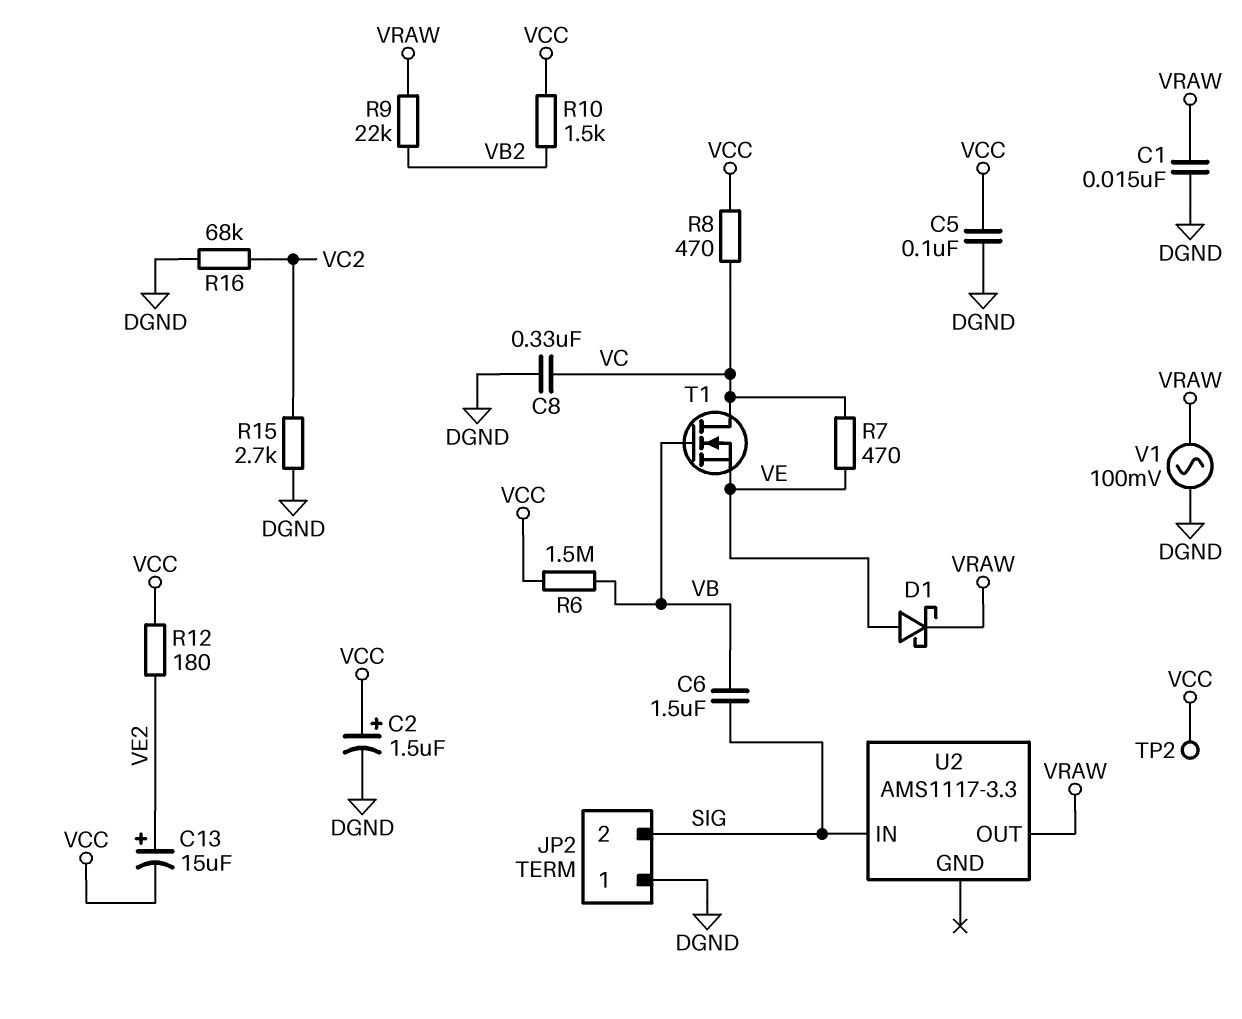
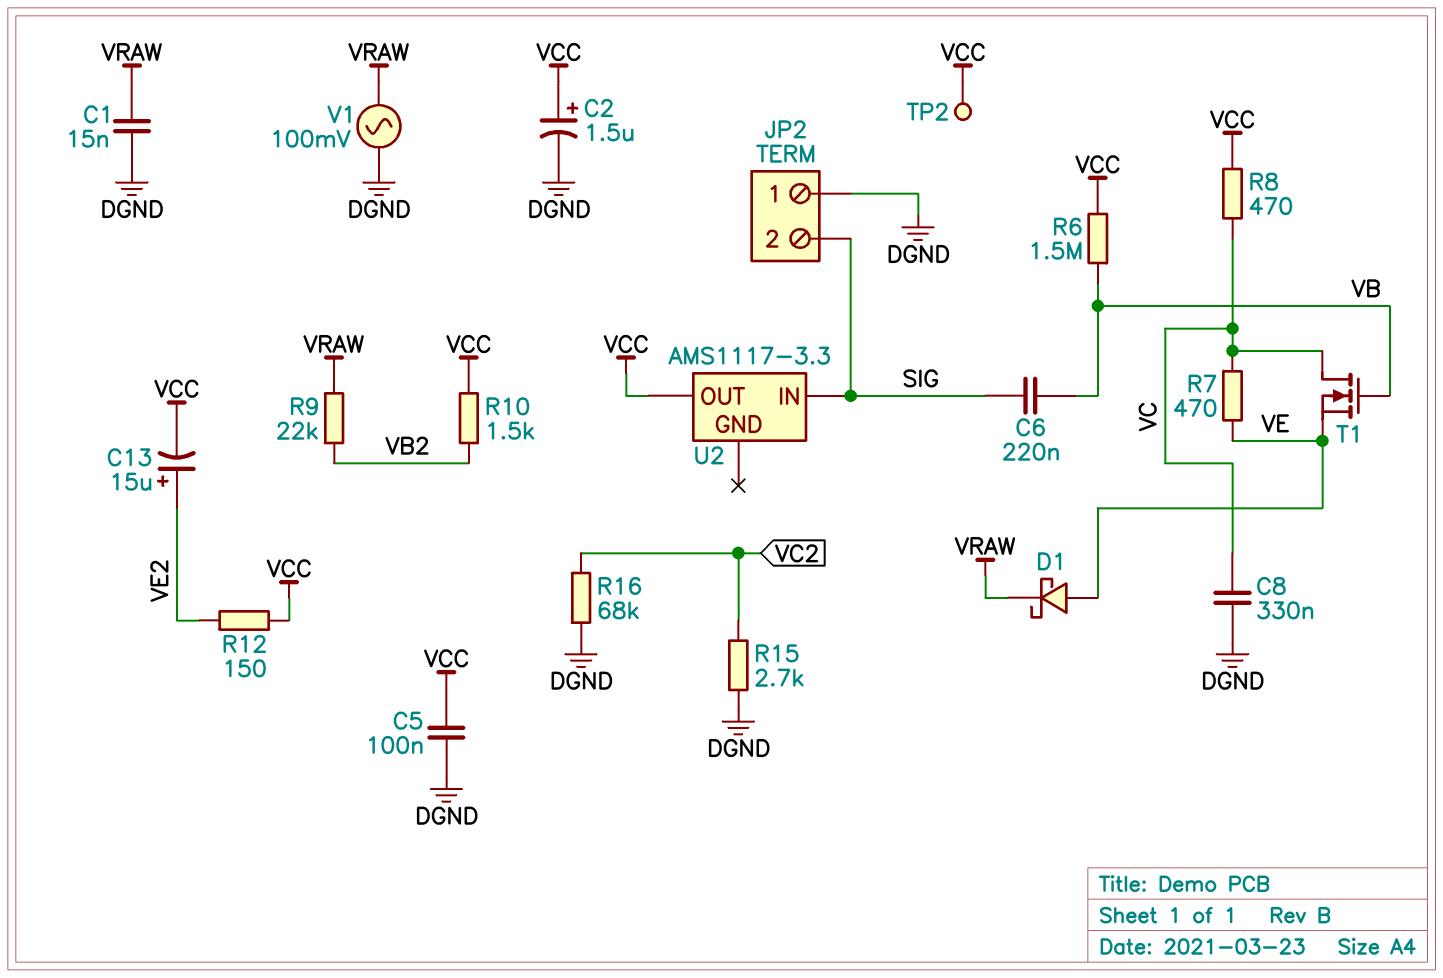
C6: 1.5uF (SIG, VB) -> 220nF (SIG, VB)
R12: 180 (VCC, VE2) -> 150 (VCC, VE2)
U2 pin OUT: VRAW -> VCC

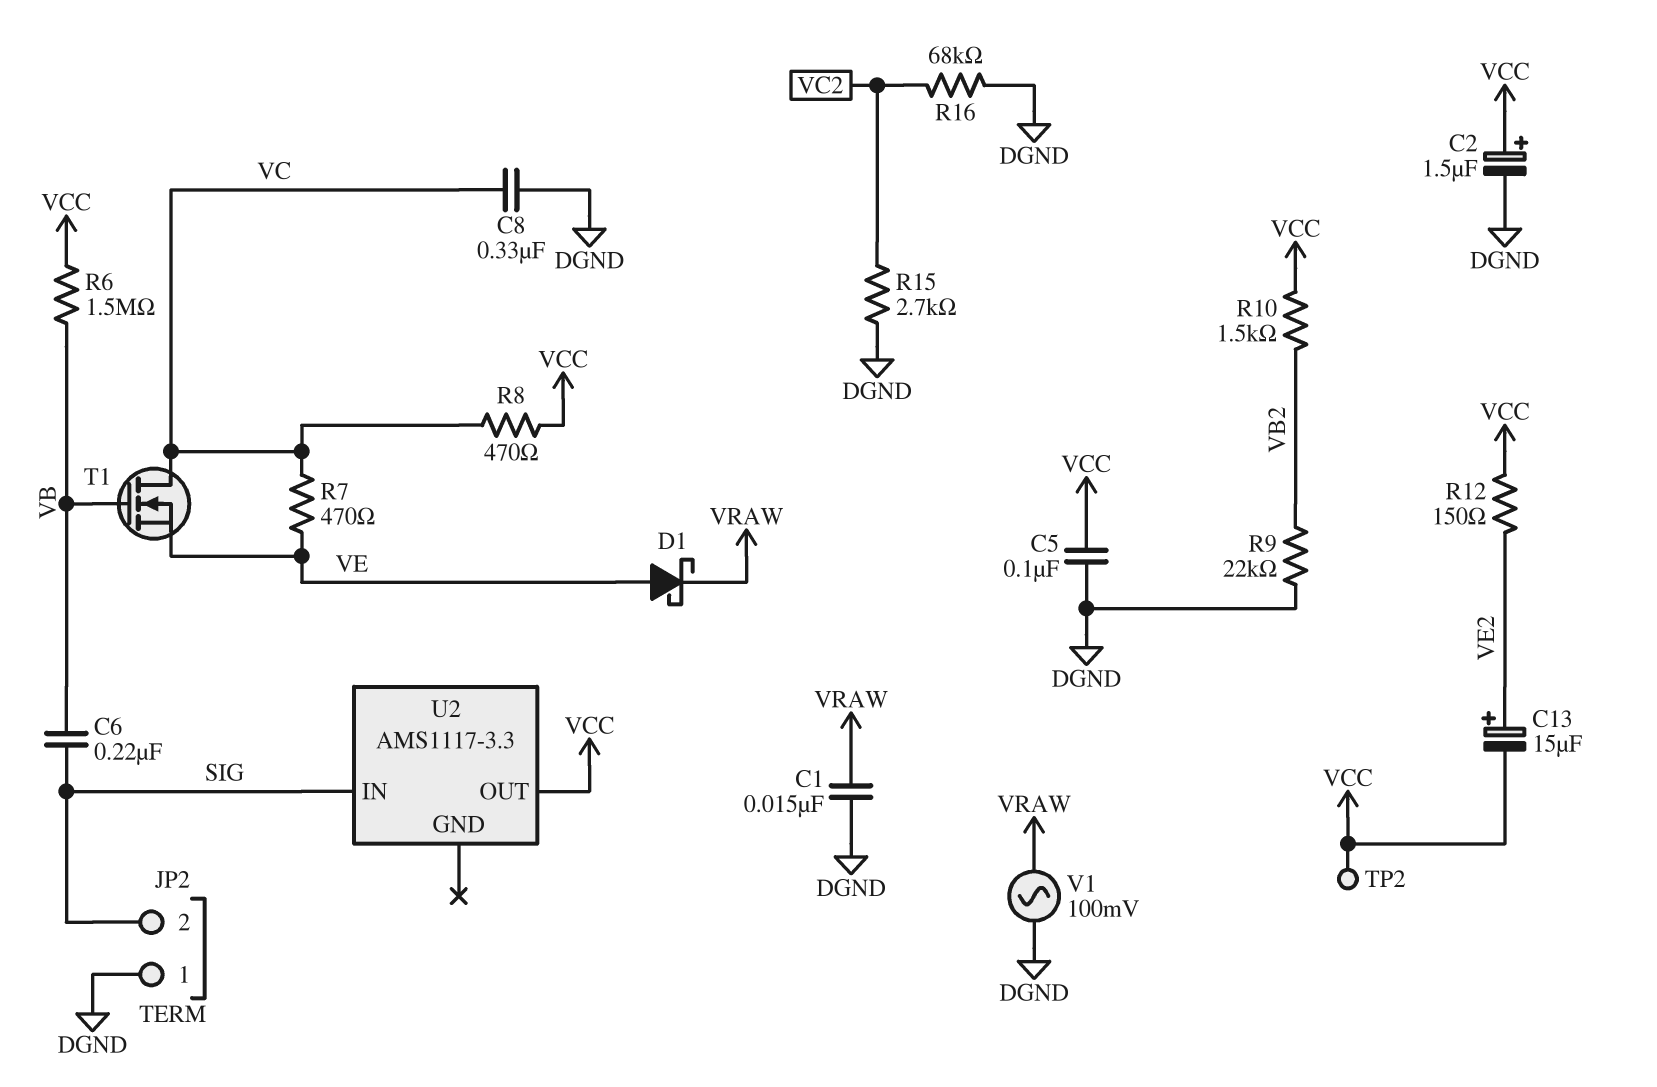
R9: 22k (VB2, VRAW) -> 22k (DGND, VB2)

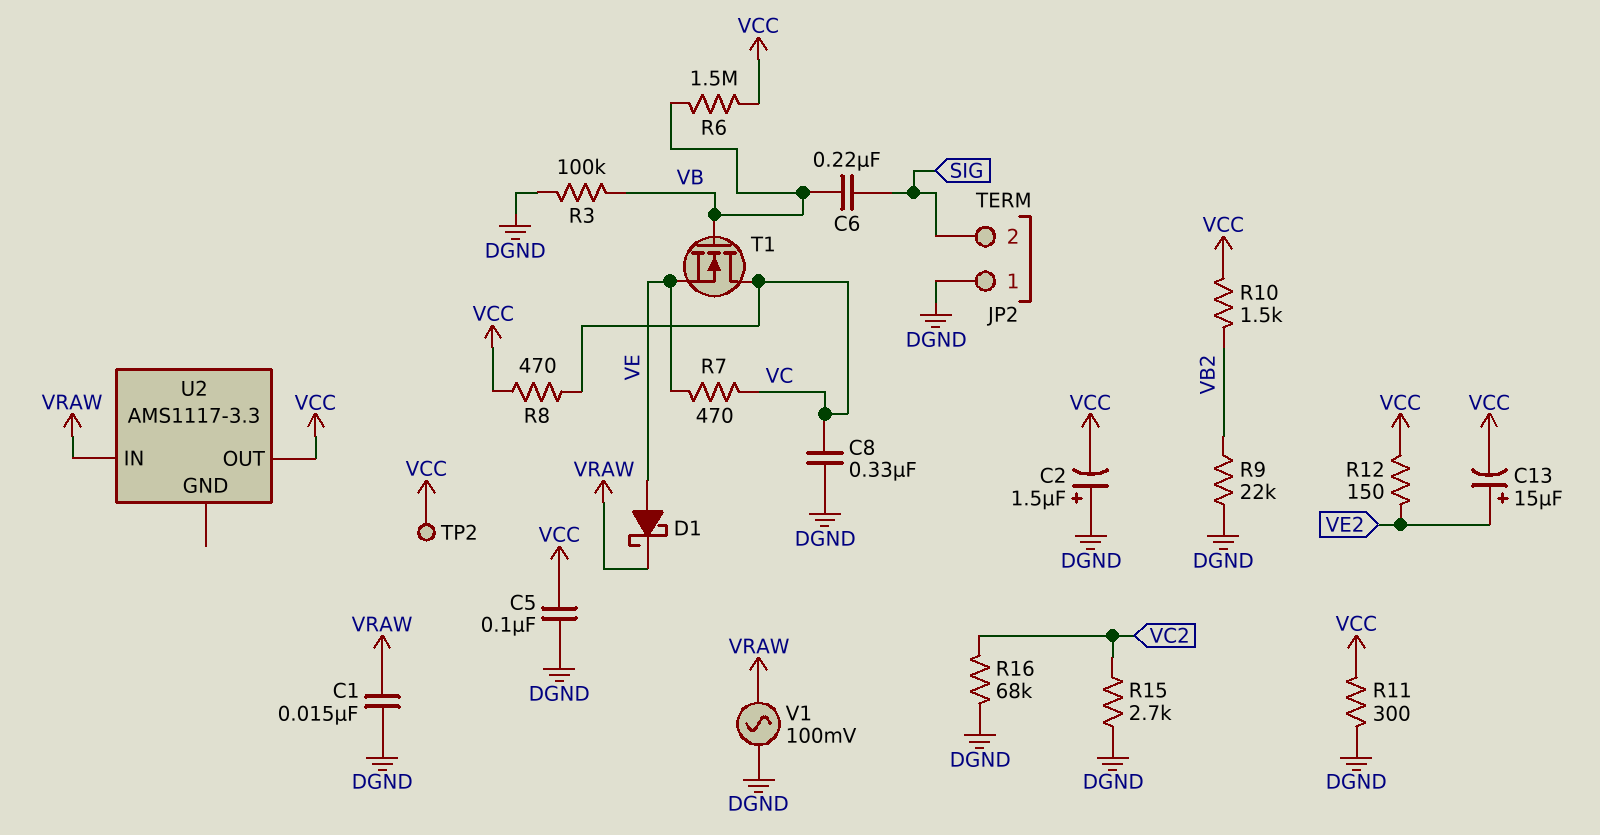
C2: 1.5uF (plus VCC, minus DGND) -> 1.5uF (plus DGND, minus VCC)
R3: none -> 100k (DGND, VB)
R11: none -> 300 (DGND, VCC)
U2 pin IN: SIG -> VRAW

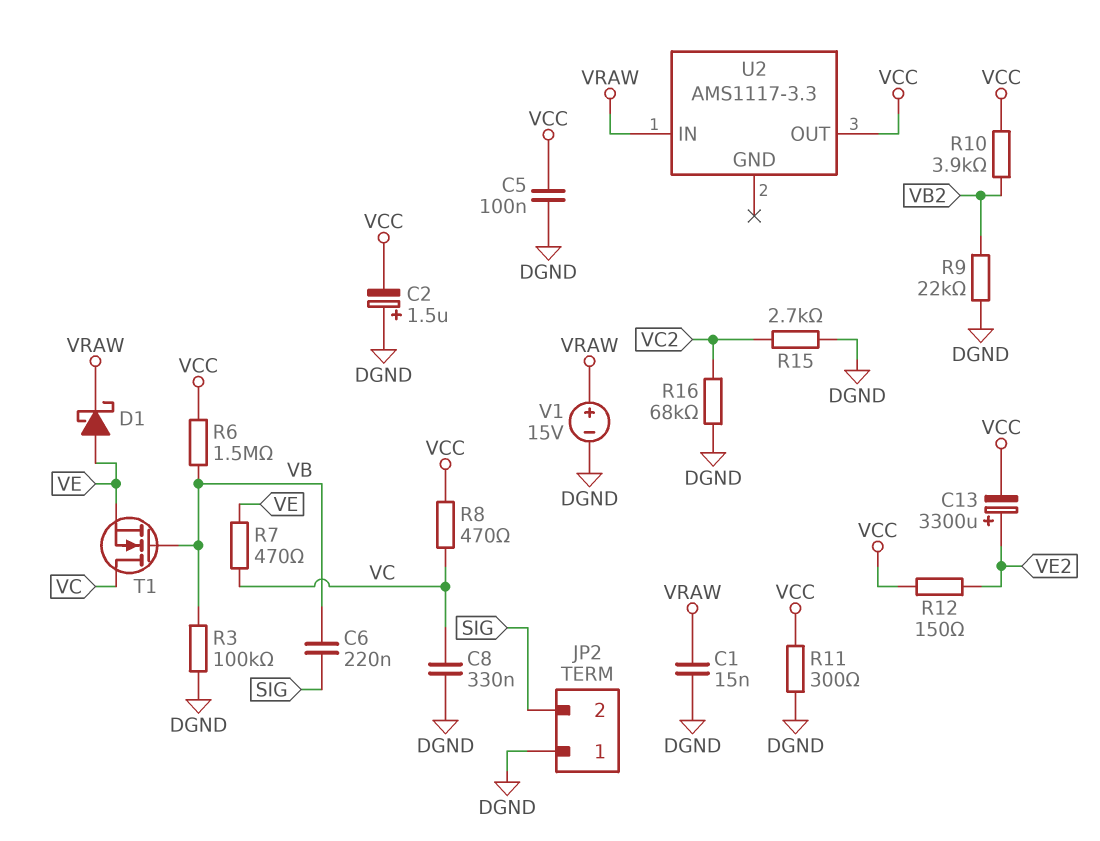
C13: 15uF (plus VE2, minus VCC) -> 3300uF (plus VE2, minus VCC)
R10: 1.5k (VB2, VCC) -> 3.9k (VB2, VCC)
TP2: test point (VCC) -> none
V1: AC 100mV (DGND, VRAW) -> 15V (plus VRAW, minus DGND)

